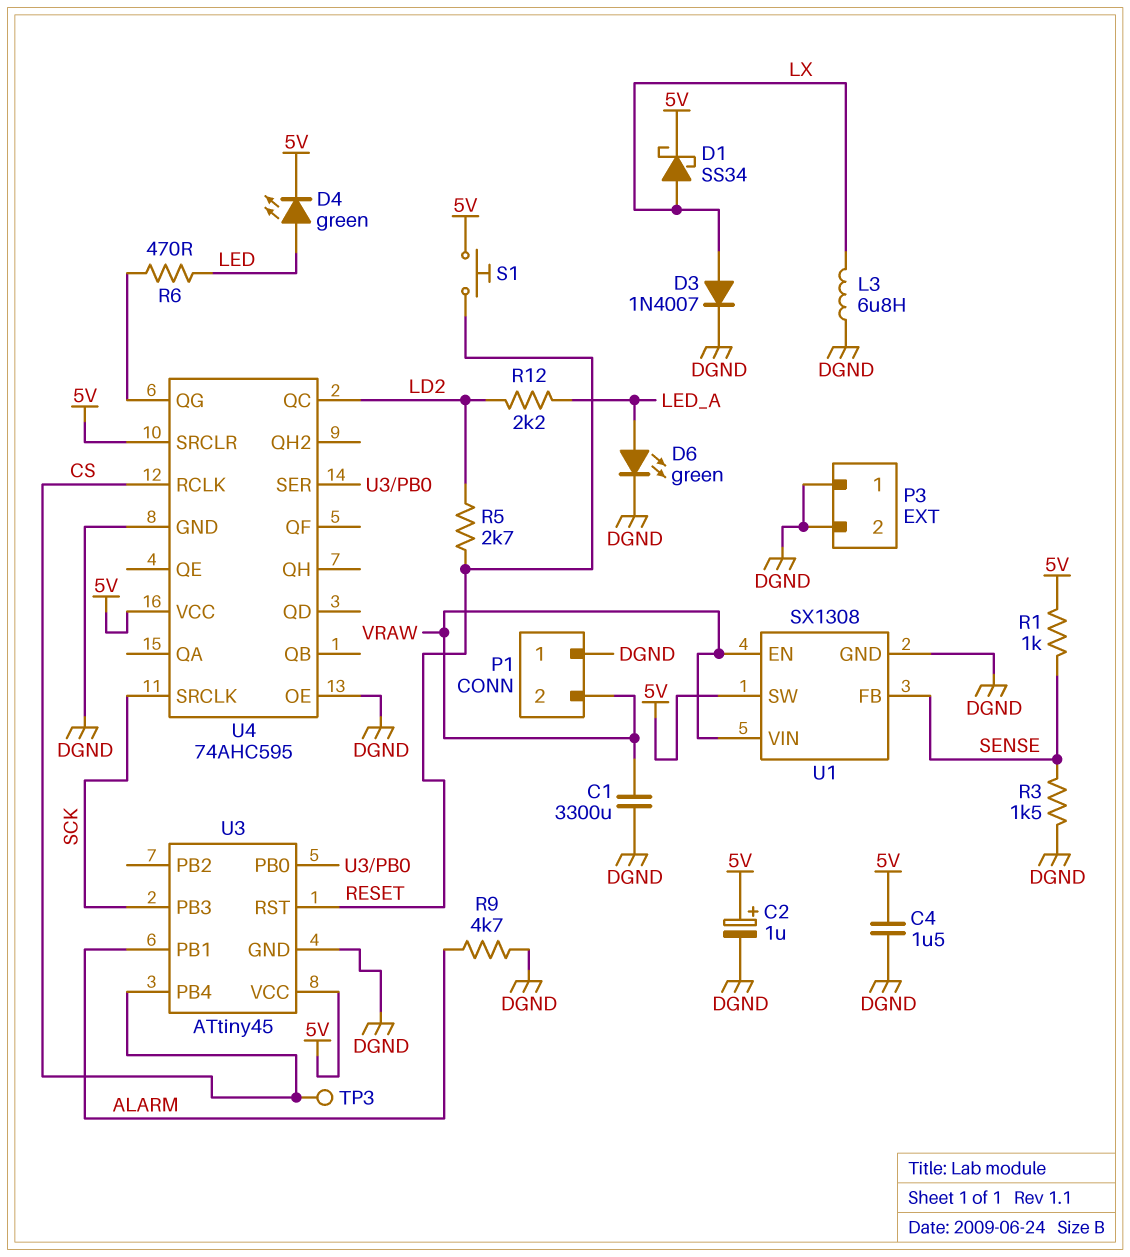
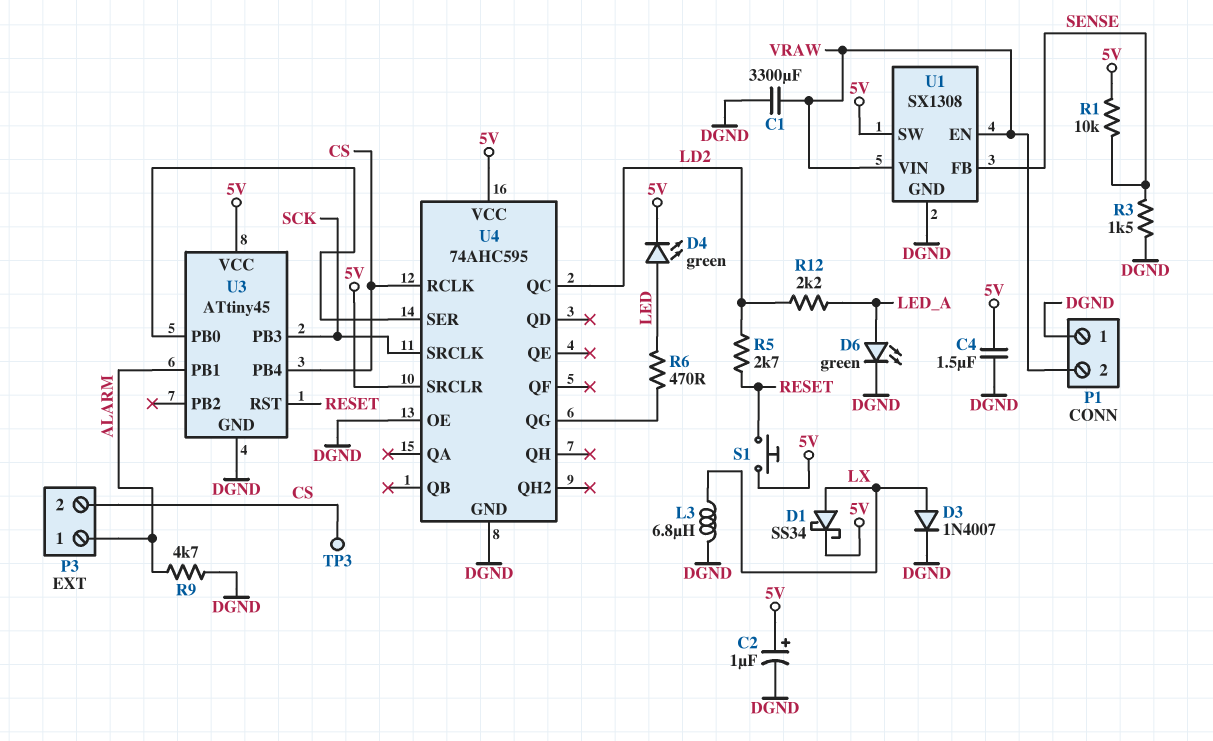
P3 pin 1: DGND -> ALARM
P3 pin 2: DGND -> CS
R1: 1k (5V, SENSE) -> 10k (5V, SENSE)

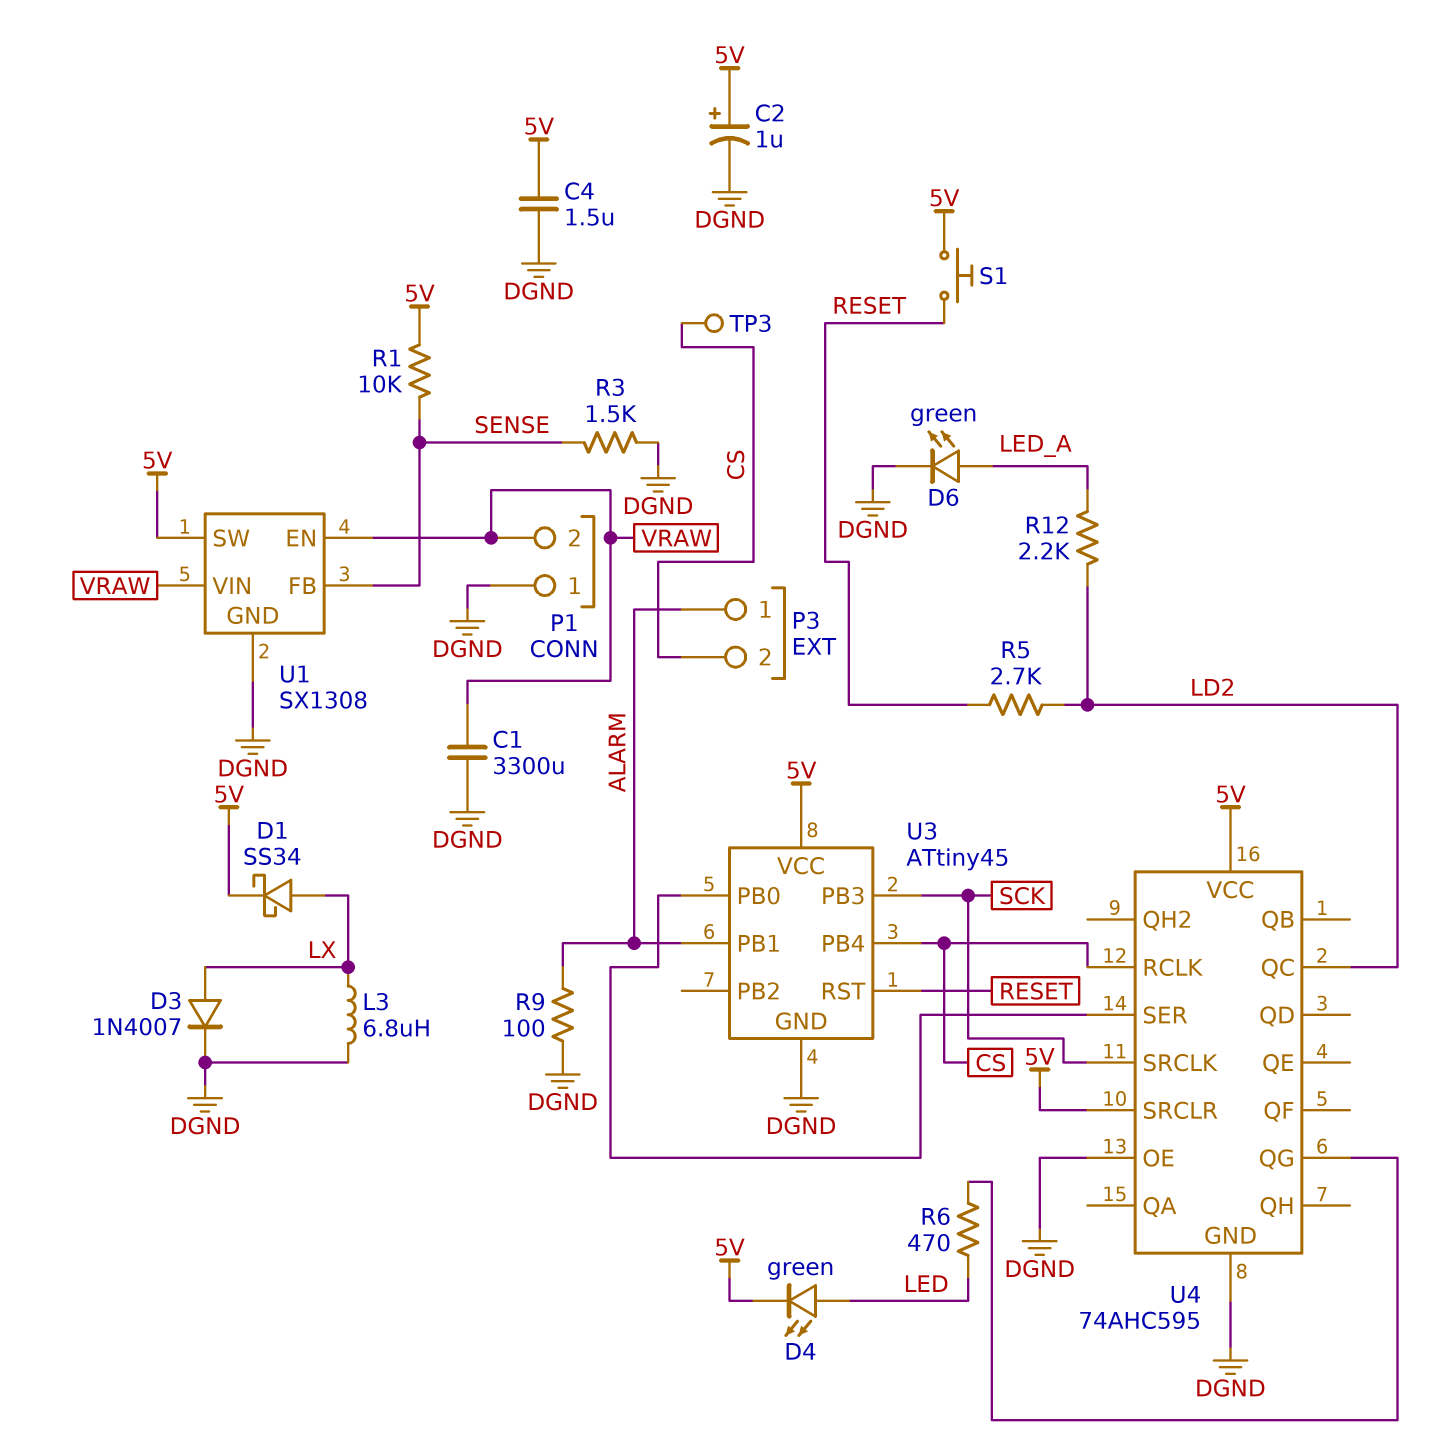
R9: 4.7k (ALARM, DGND) -> 100 (ALARM, DGND)

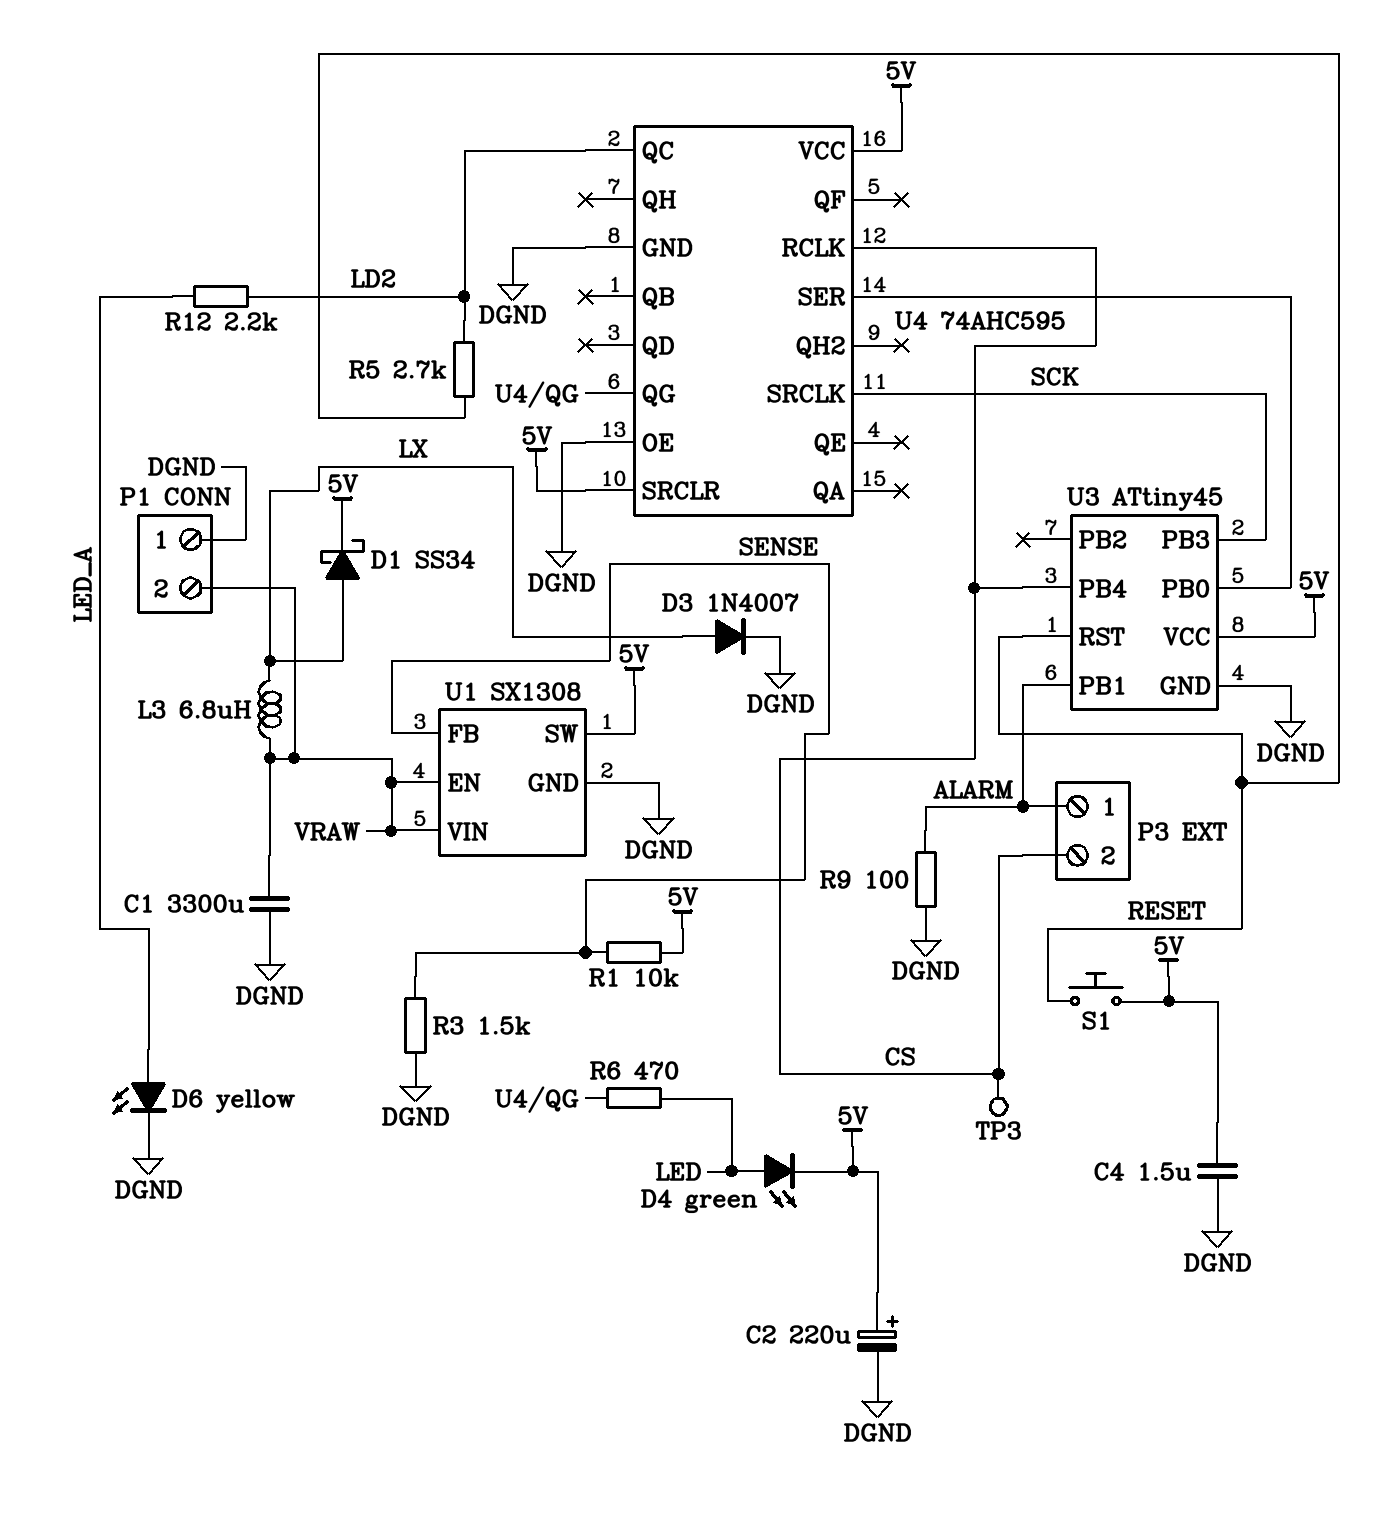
C2: 1uF (plus 5V, minus DGND) -> 220uF (plus 5V, minus DGND)
D6: LED green (A LED_A, K DGND) -> LED yellow (A LED_A, K DGND)
L3: 6.8uH (DGND, LX) -> 6.8uH (LX, VRAW)

